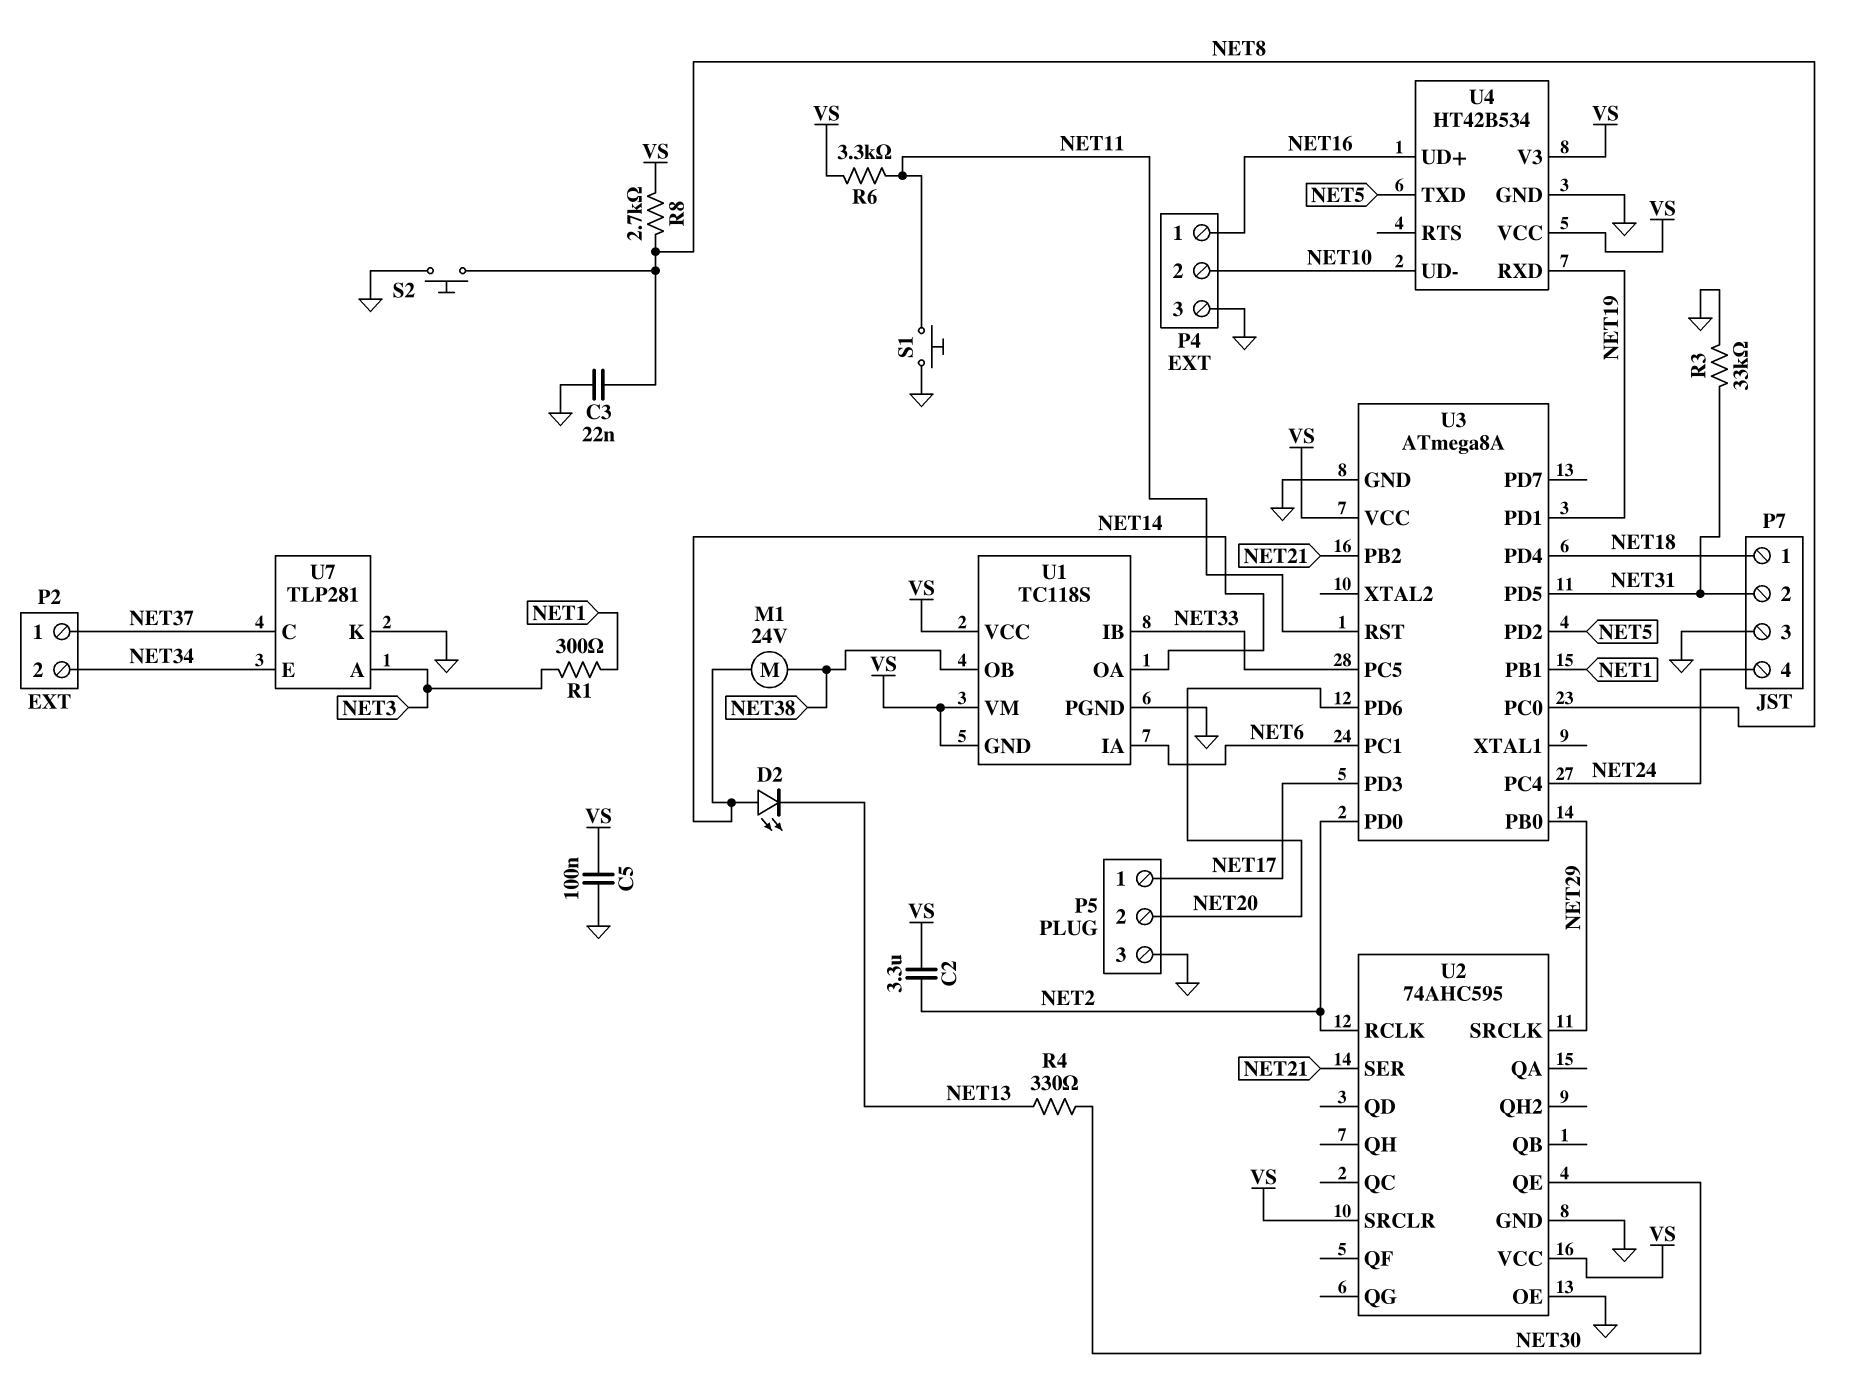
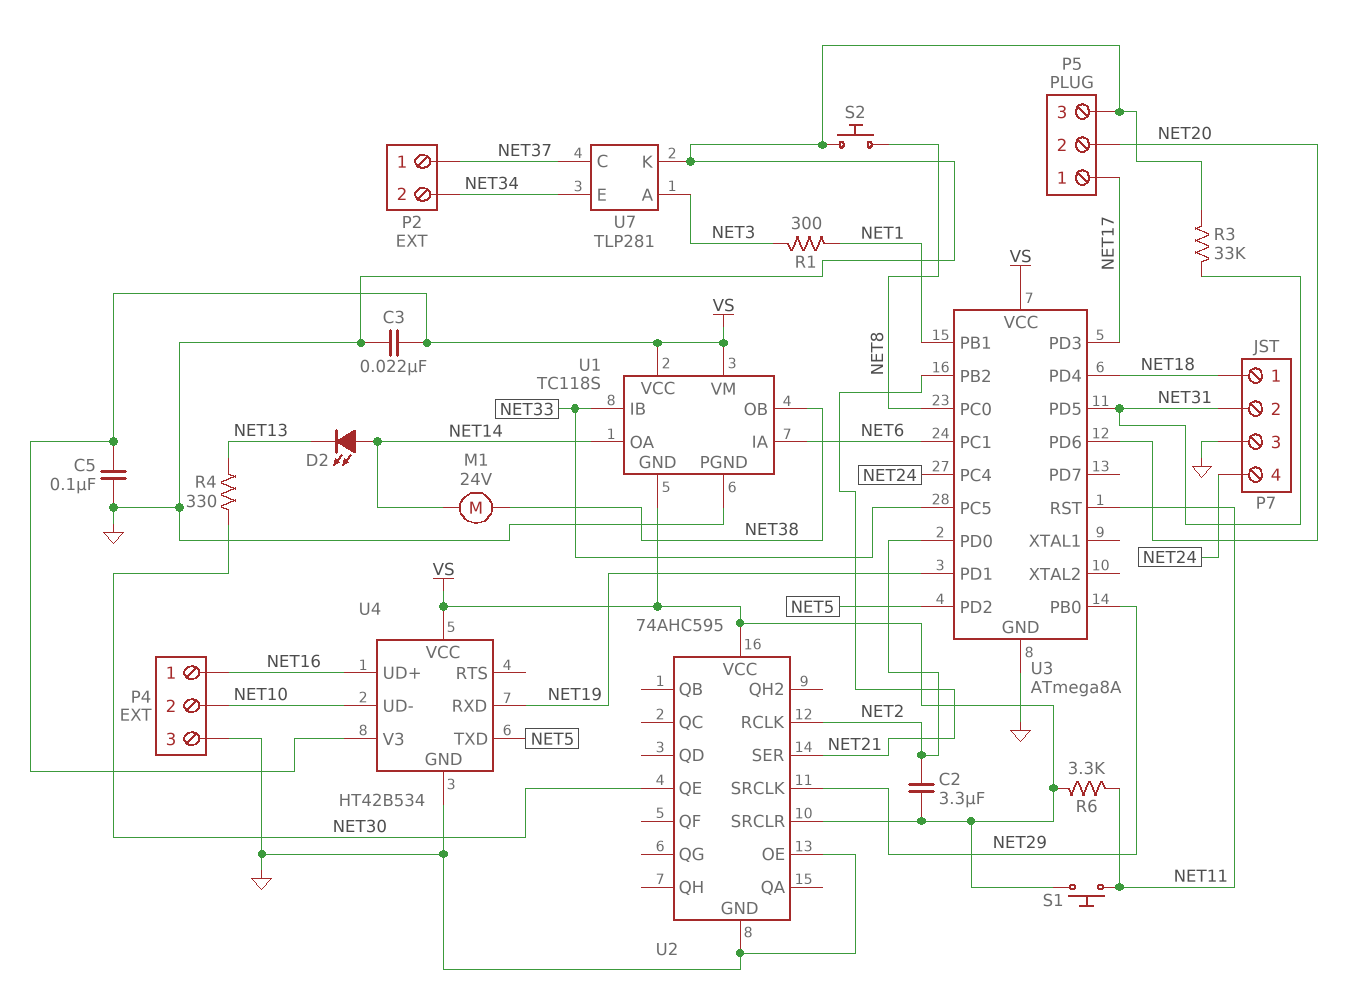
C3: 22nF (GND, NET8) -> 22nF (GND, VS)
R8: 2.7k (NET8, VS) -> none
S1: button (GND, NET11) -> button (NET11, VS)

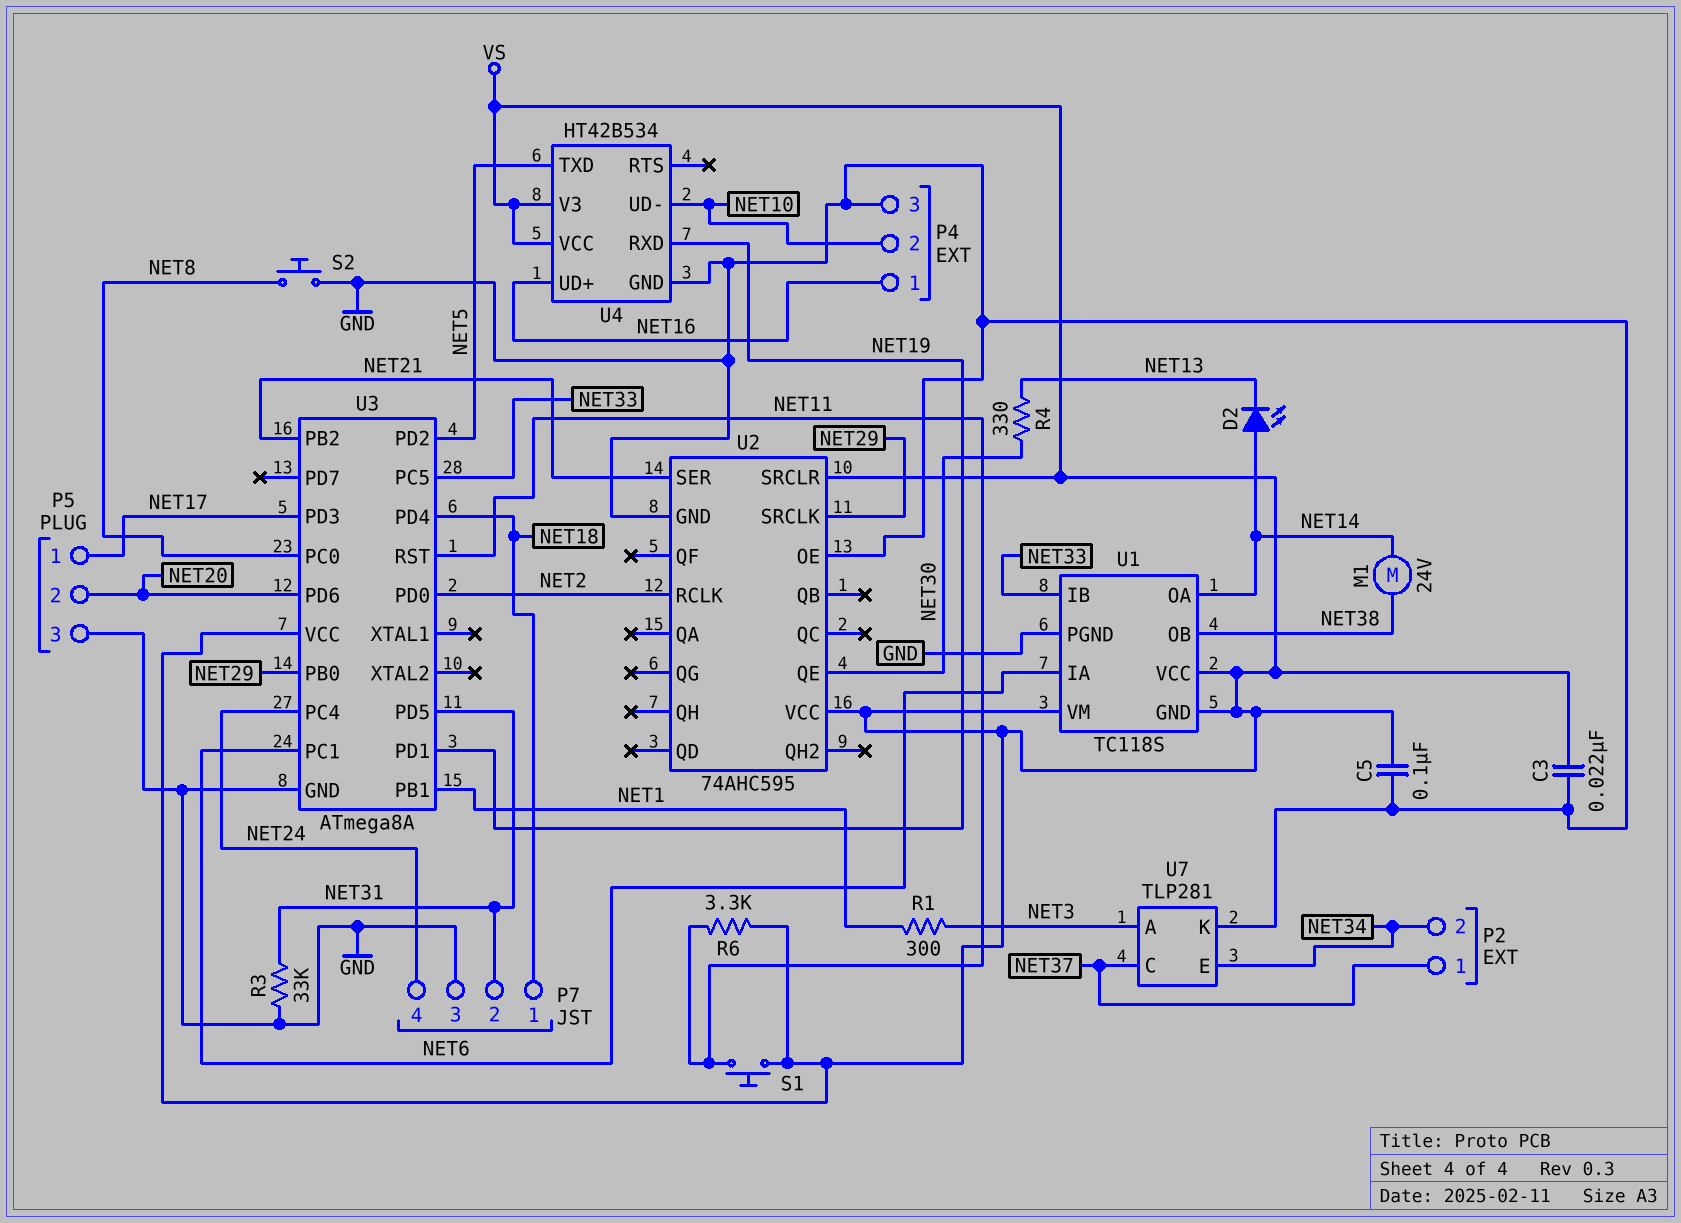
C2: 3.3uF (NET2, VS) -> none

